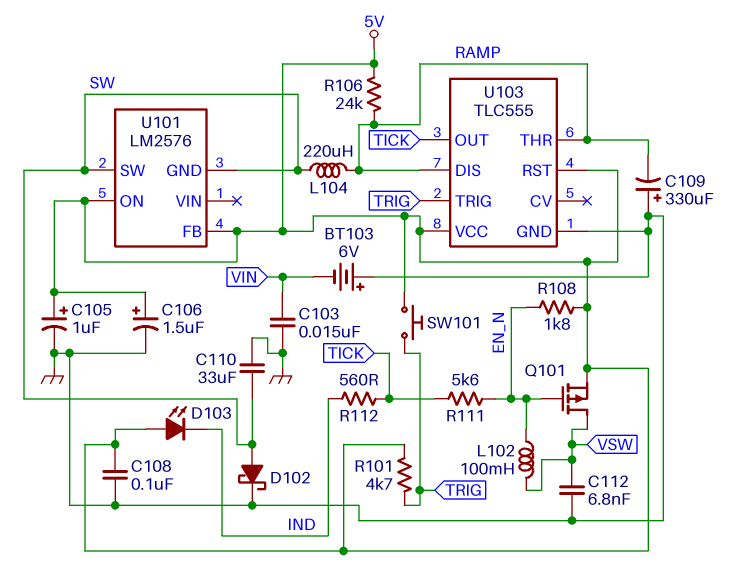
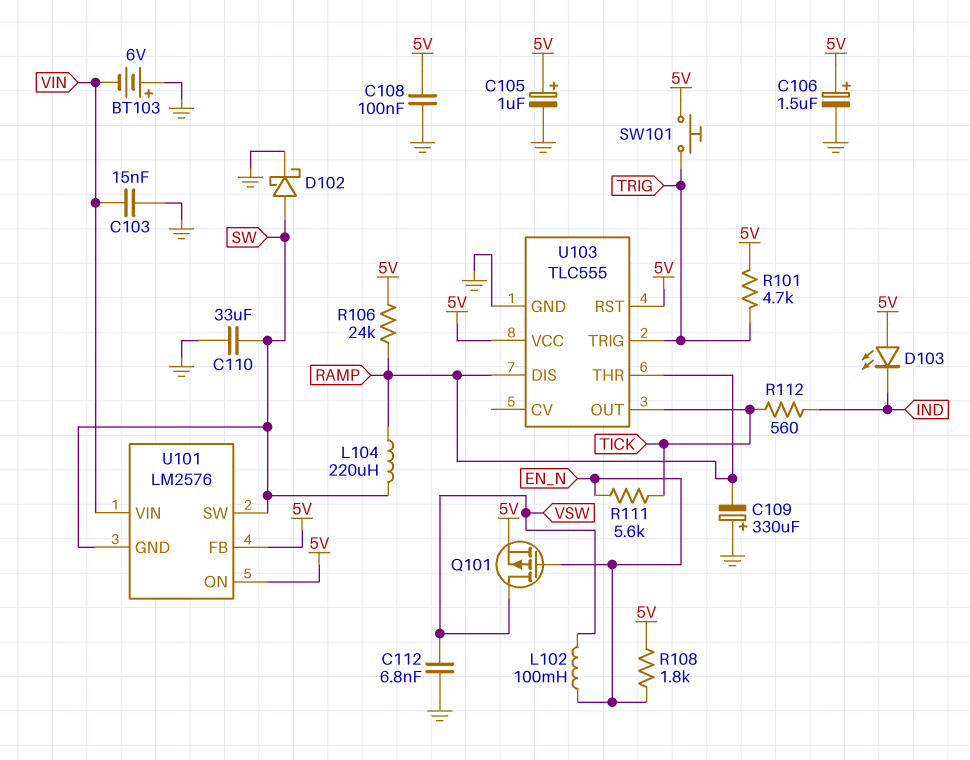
U101 pin VIN: none -> VIN

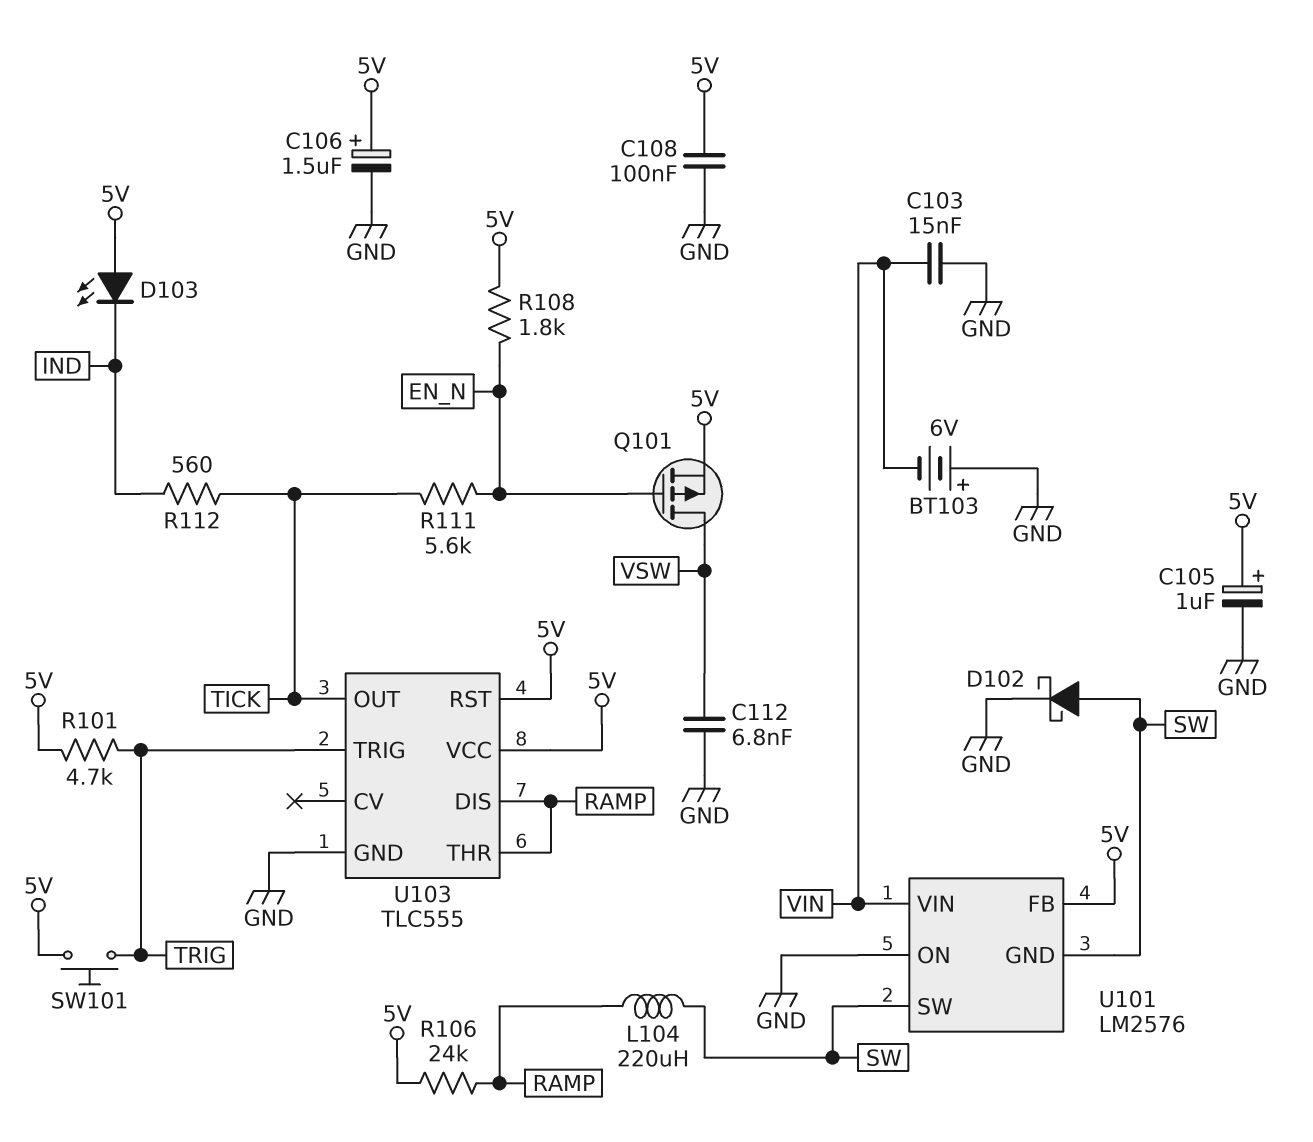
C109: 330uF (plus GND, minus RAMP) -> none
C110: 33uF (GND, SW) -> none
L102: 100mH (EN_N, VSW) -> none
U101 pin ON: 5V -> GND

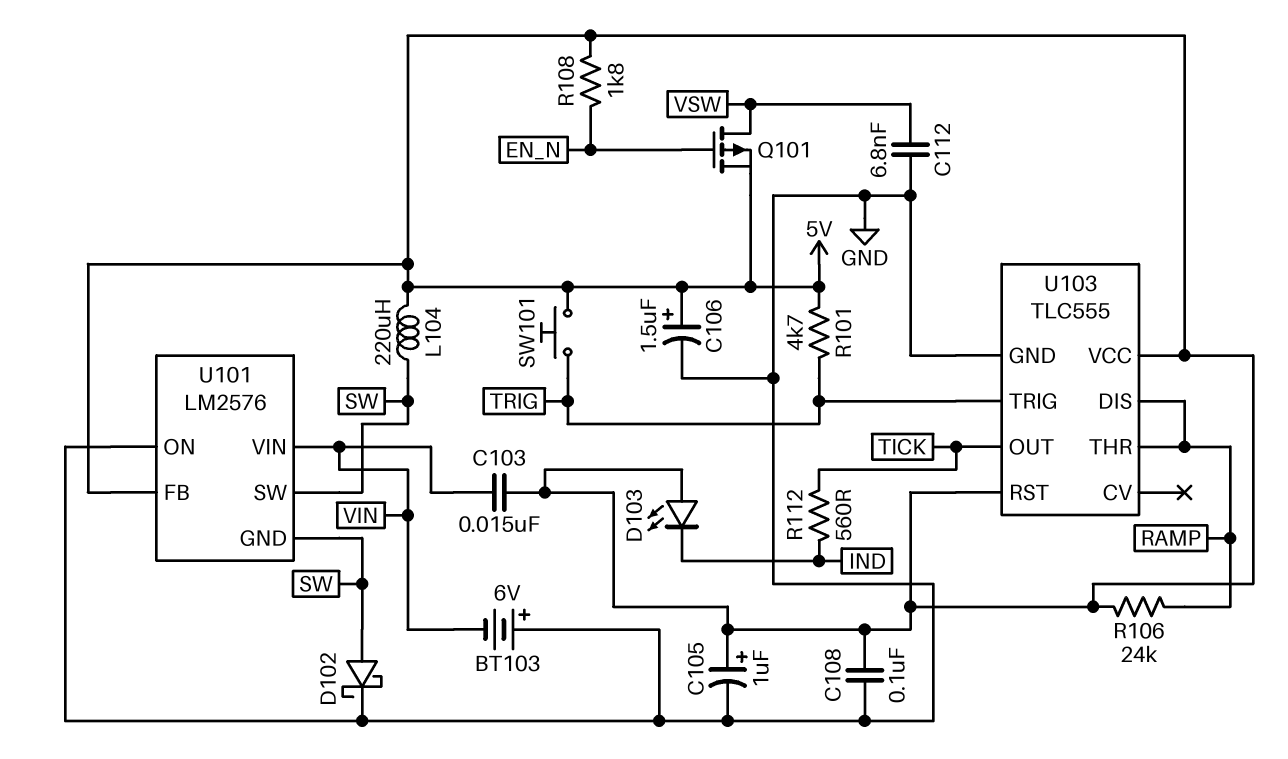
C103: 15nF (GND, VIN) -> 15nF (5V, VIN)
L104: 220uH (RAMP, SW) -> 220uH (5V, SW)
R111: 5.6k (EN_N, TICK) -> none

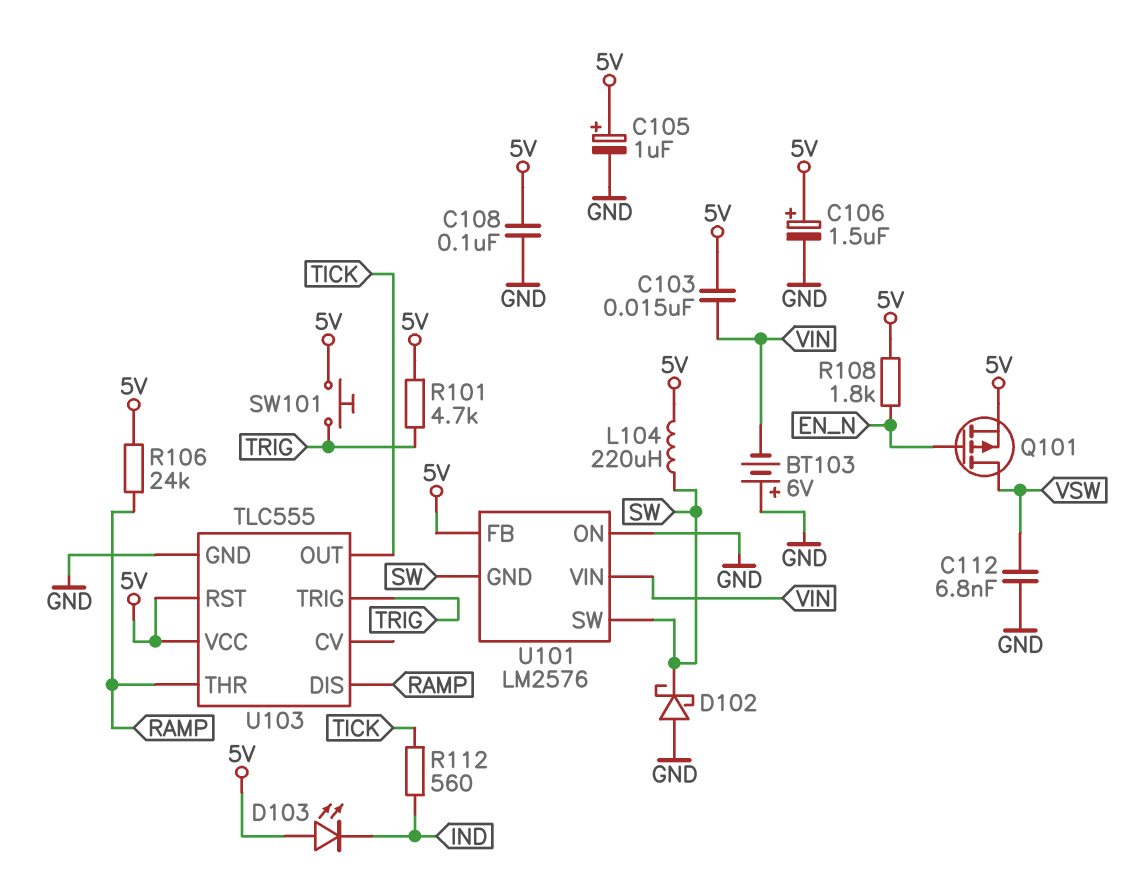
D102: schottky (A SW, K GND) -> schottky (A GND, K SW)

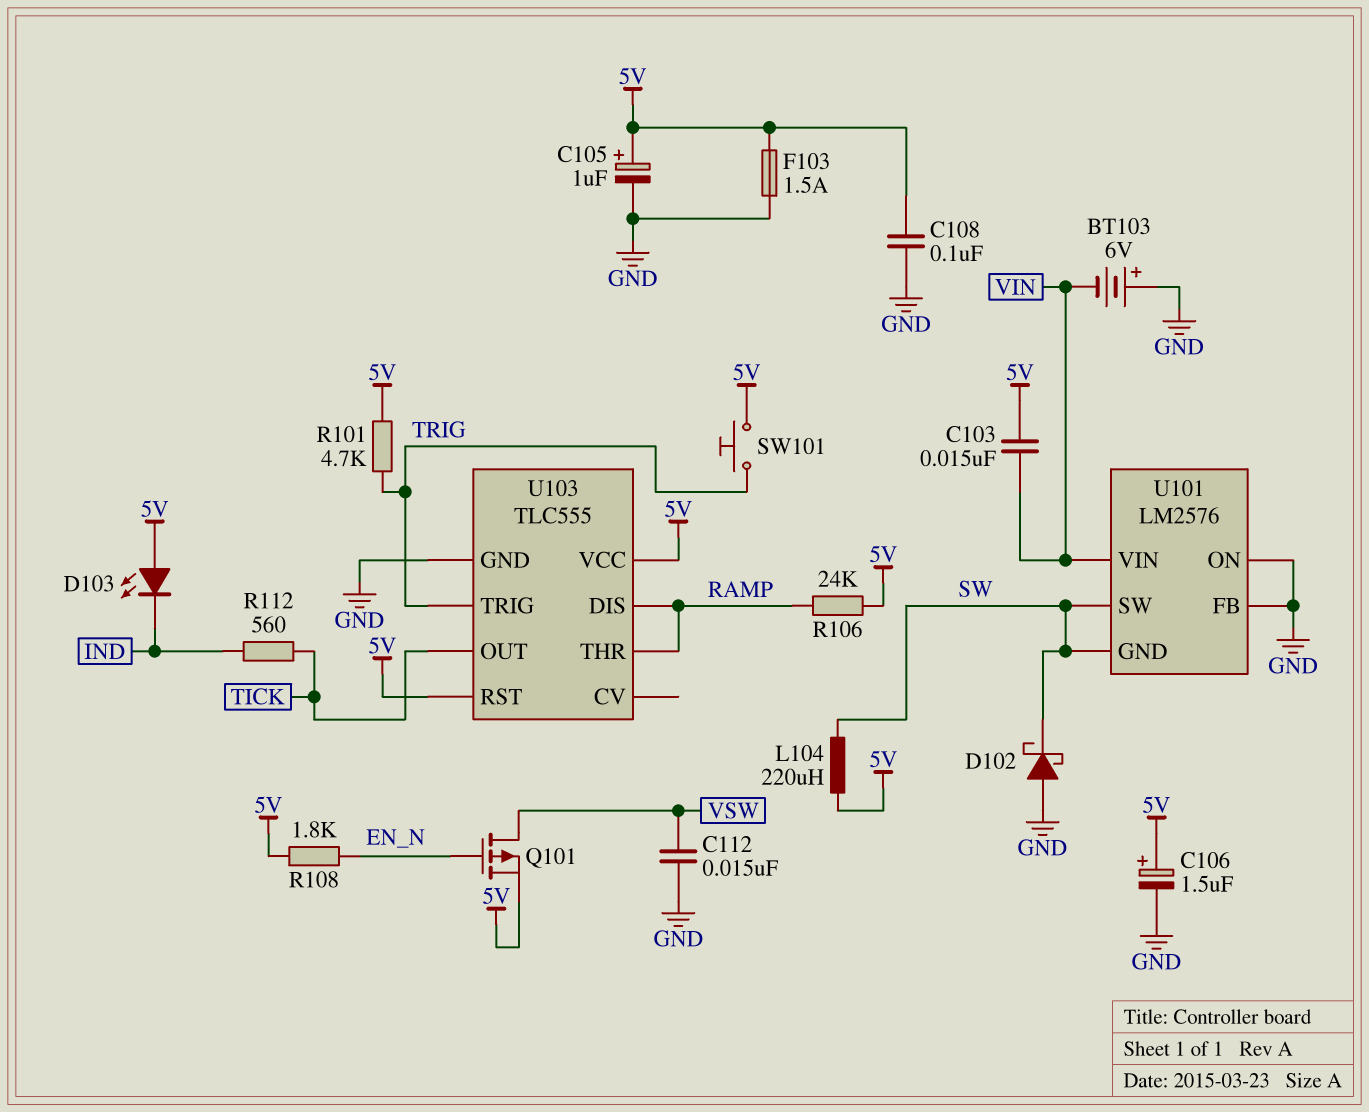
C112: 6.8nF (GND, VSW) -> 15nF (GND, VSW)
F103: none -> 1.5A (5V, GND)
U101 pin FB: 5V -> GND

